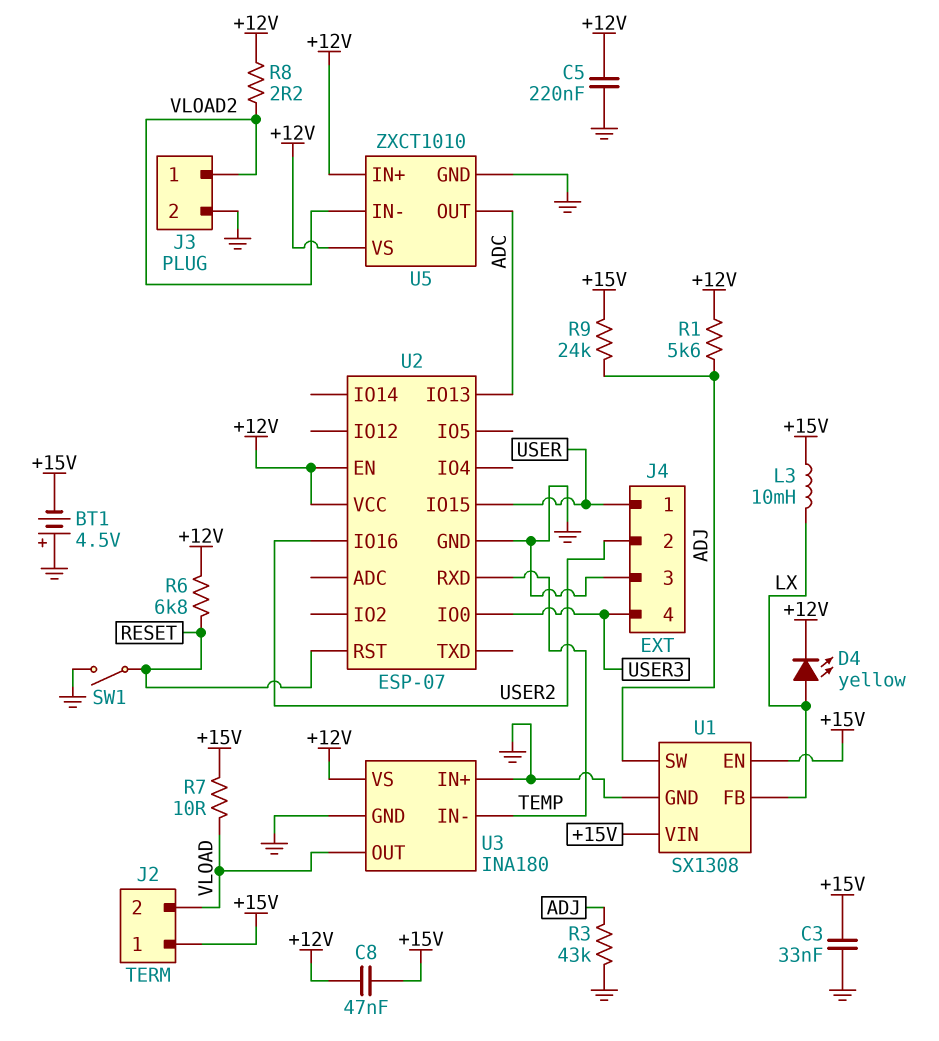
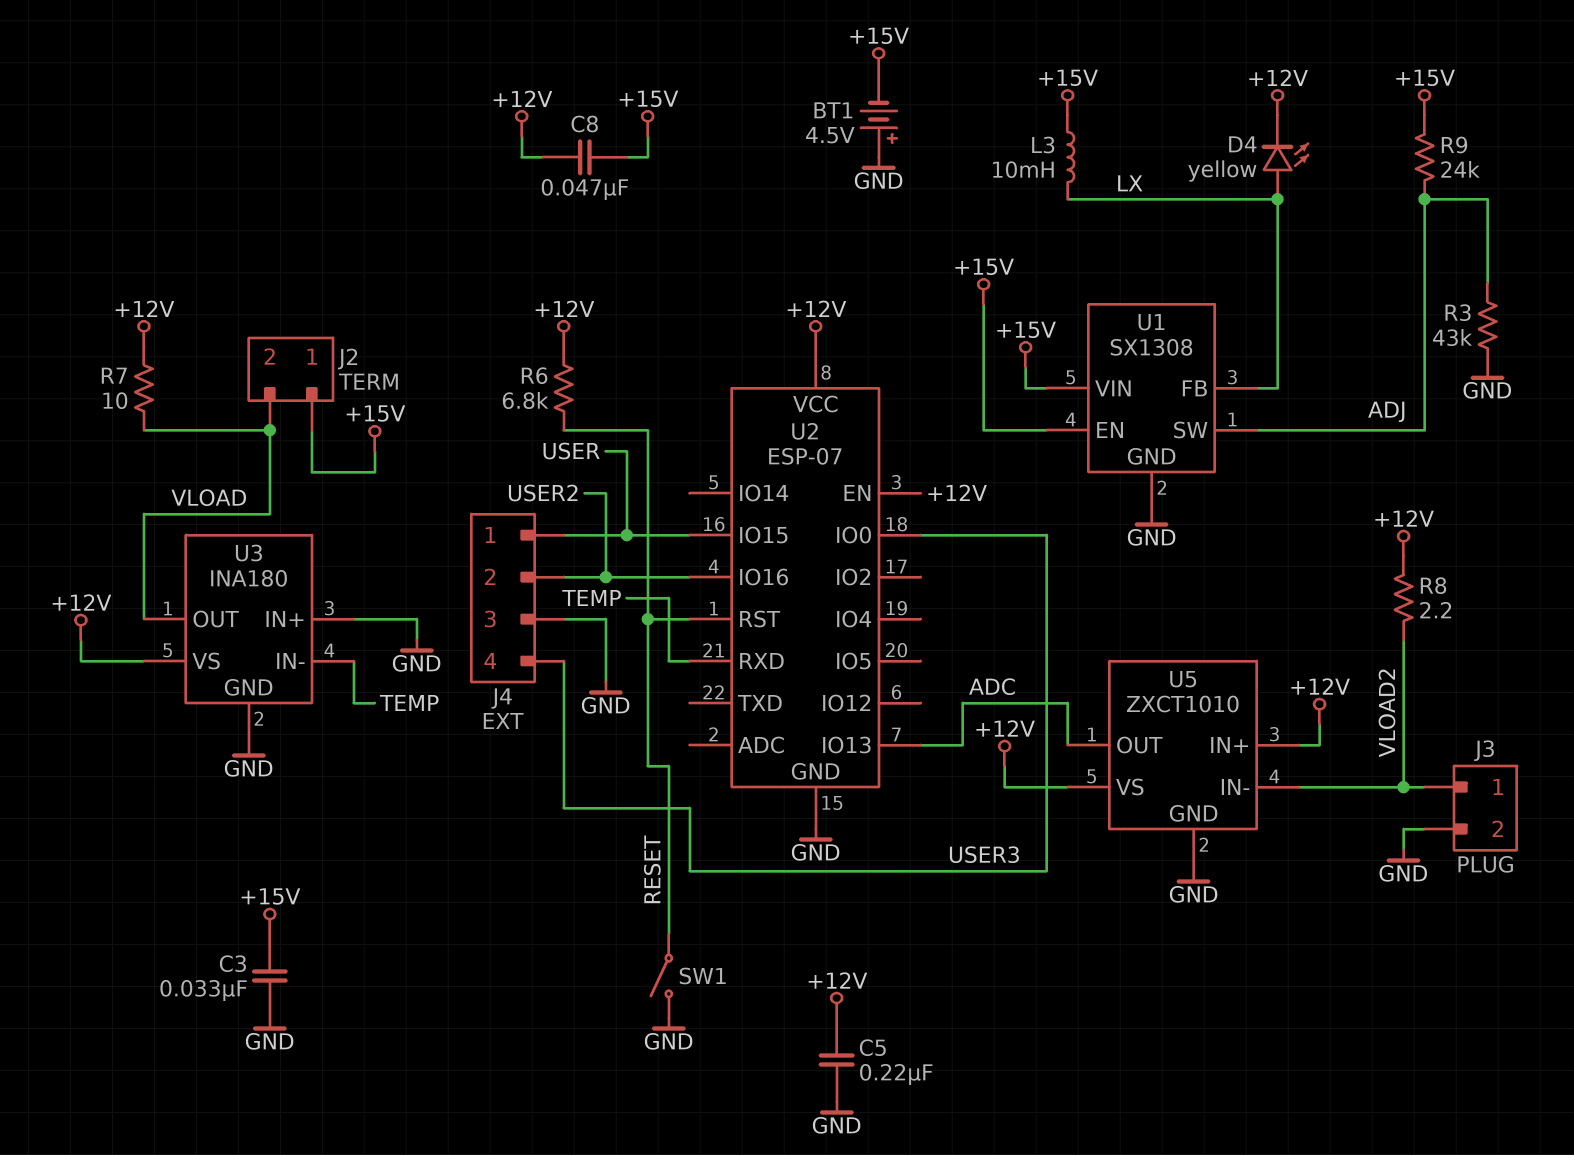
R1: 5.6k (+12V, ADJ) -> none
R7: 10 (+15V, VLOAD) -> 10 (+12V, VLOAD)

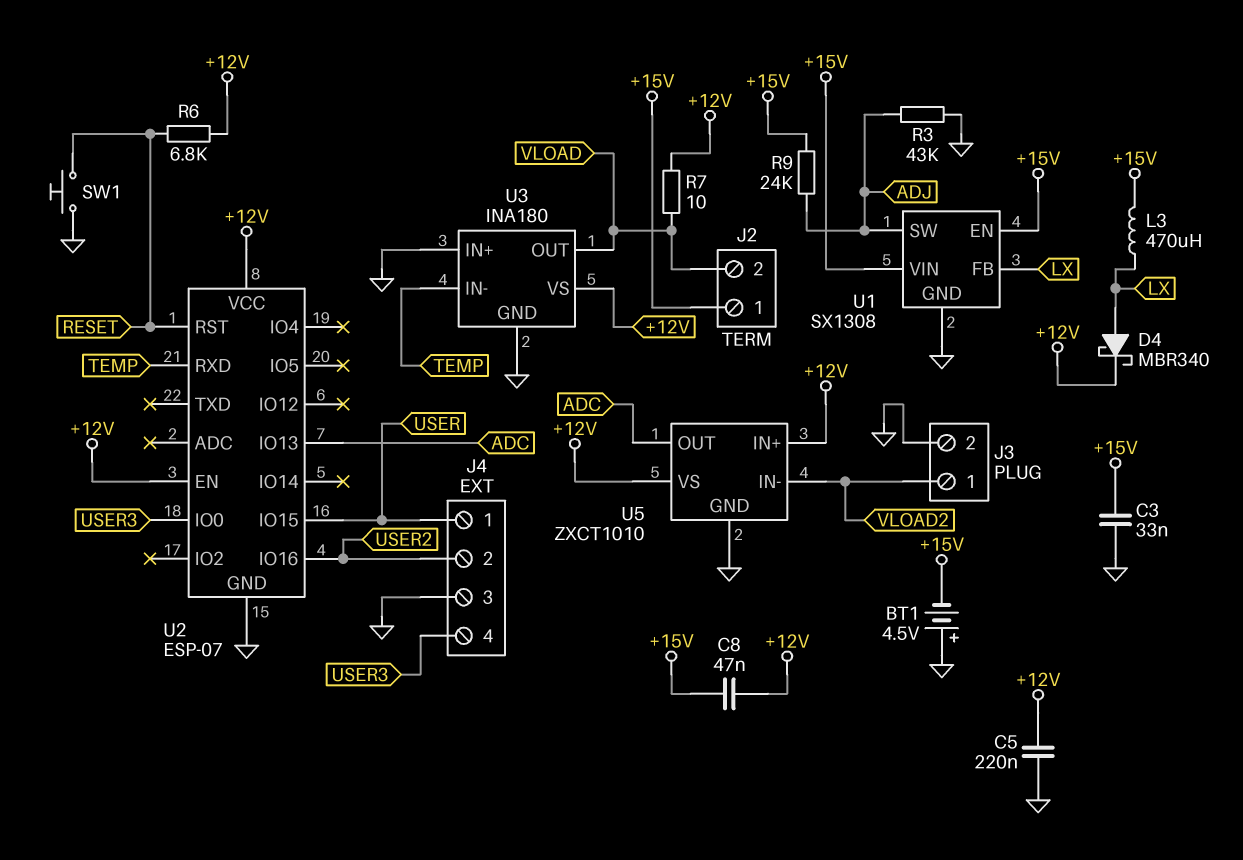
D4: LED yellow (A LX, K +12V) -> schottky MBR340 (A LX, K +12V)
L3: 10mH (+15V, LX) -> 470uH (+15V, LX)
R8: 2.2 (+12V, VLOAD2) -> none
SW1: switch (GND, RESET) -> button (GND, RESET)

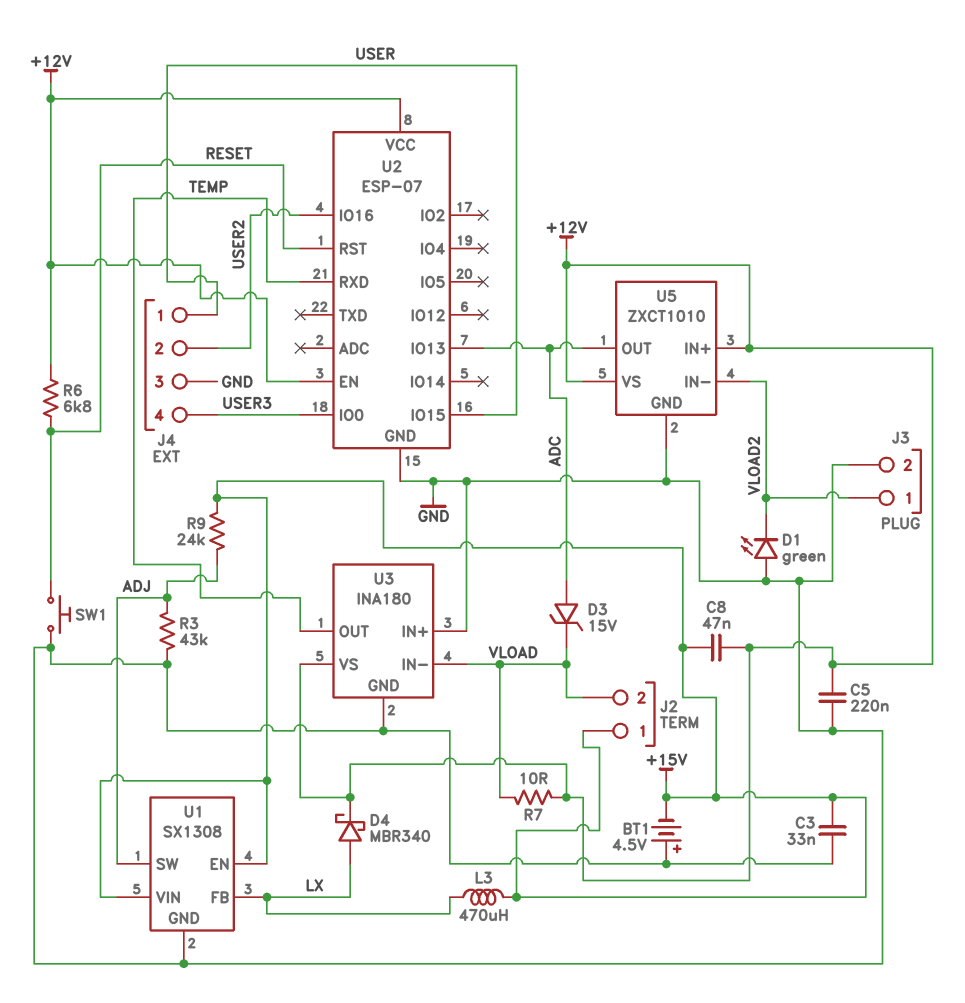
D1: none -> LED green (A GND, K VLOAD2)
D3: none -> zener 15V (A ADC, K VLOAD)
U3 pin IN-: TEMP -> VLOAD
U3 pin OUT: VLOAD -> TEMP

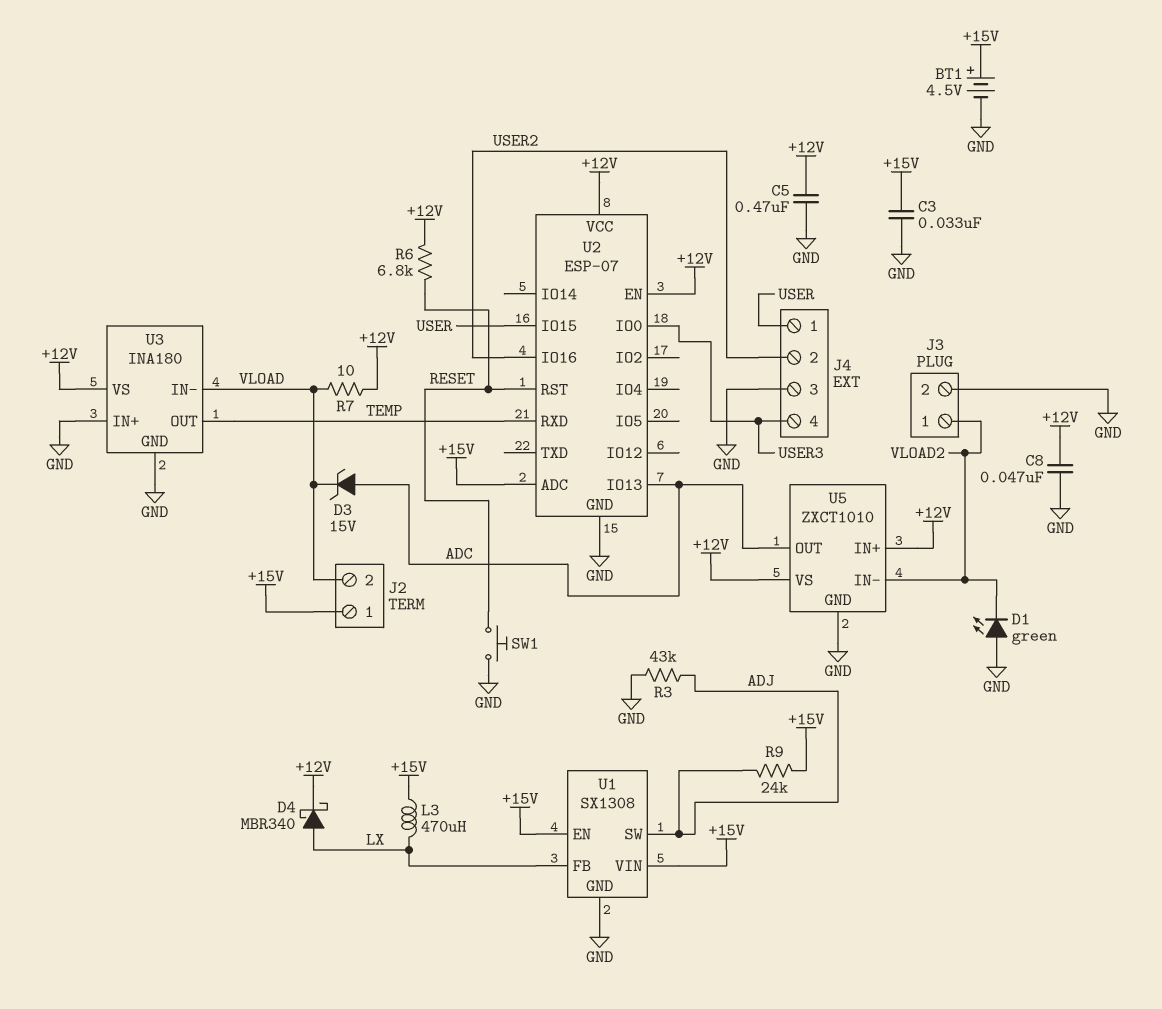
BT1: 4.5V (plus GND, minus +15V) -> 4.5V (plus +15V, minus GND)
C5: 220nF (+12V, GND) -> 470nF (+12V, GND)
C8: 47nF (+12V, +15V) -> 47nF (+12V, GND)
U2 pin ADC: none -> +15V

